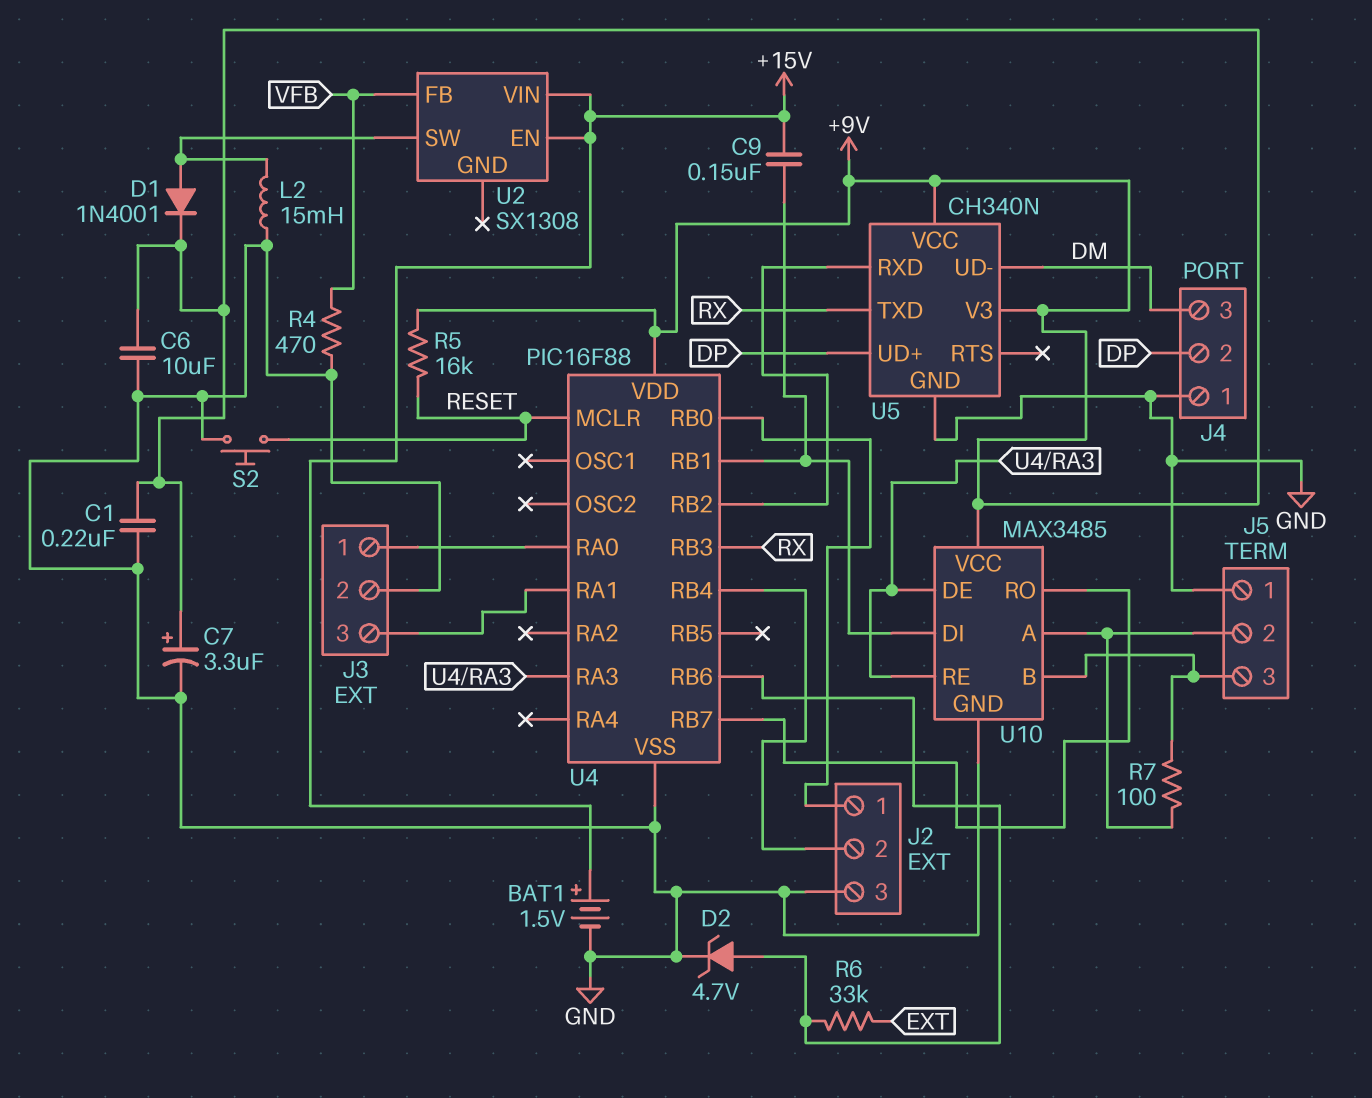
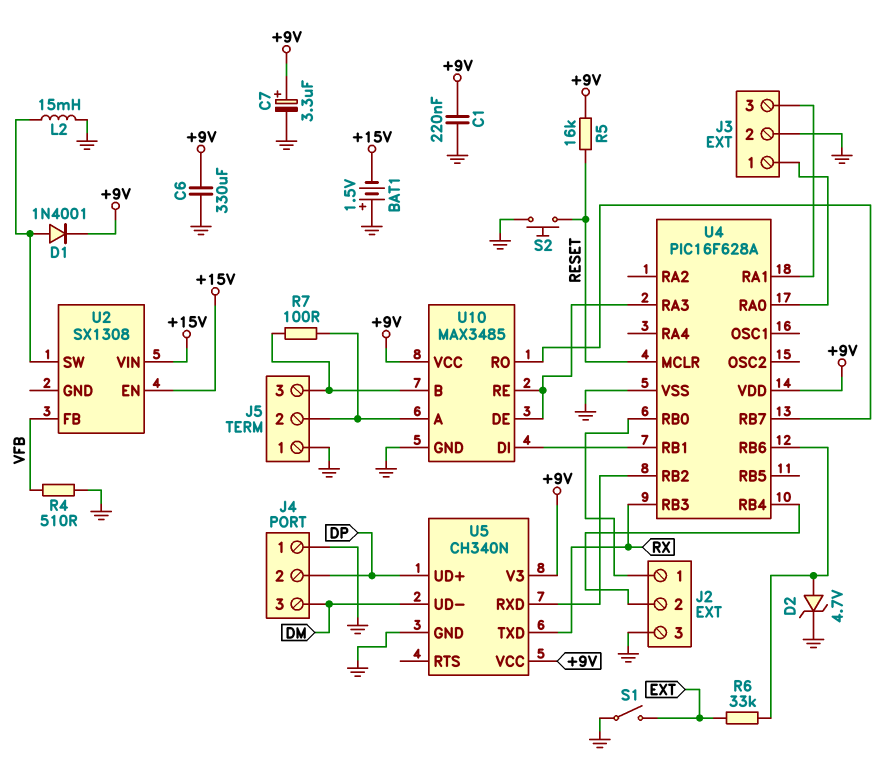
BAT1: 1.5V (plus +15V, minus GND) -> 1.5V (plus GND, minus +15V)
C6: 10uF (+9V, GND) -> 330uF (+9V, GND)
C9: 150nF (+15V, U4/RB1) -> none
R4: 470 (GND, VFB) -> 510 (GND, VFB)
S1: none -> switch (EXT, GND)
U4: PIC16F88 -> PIC16F628A

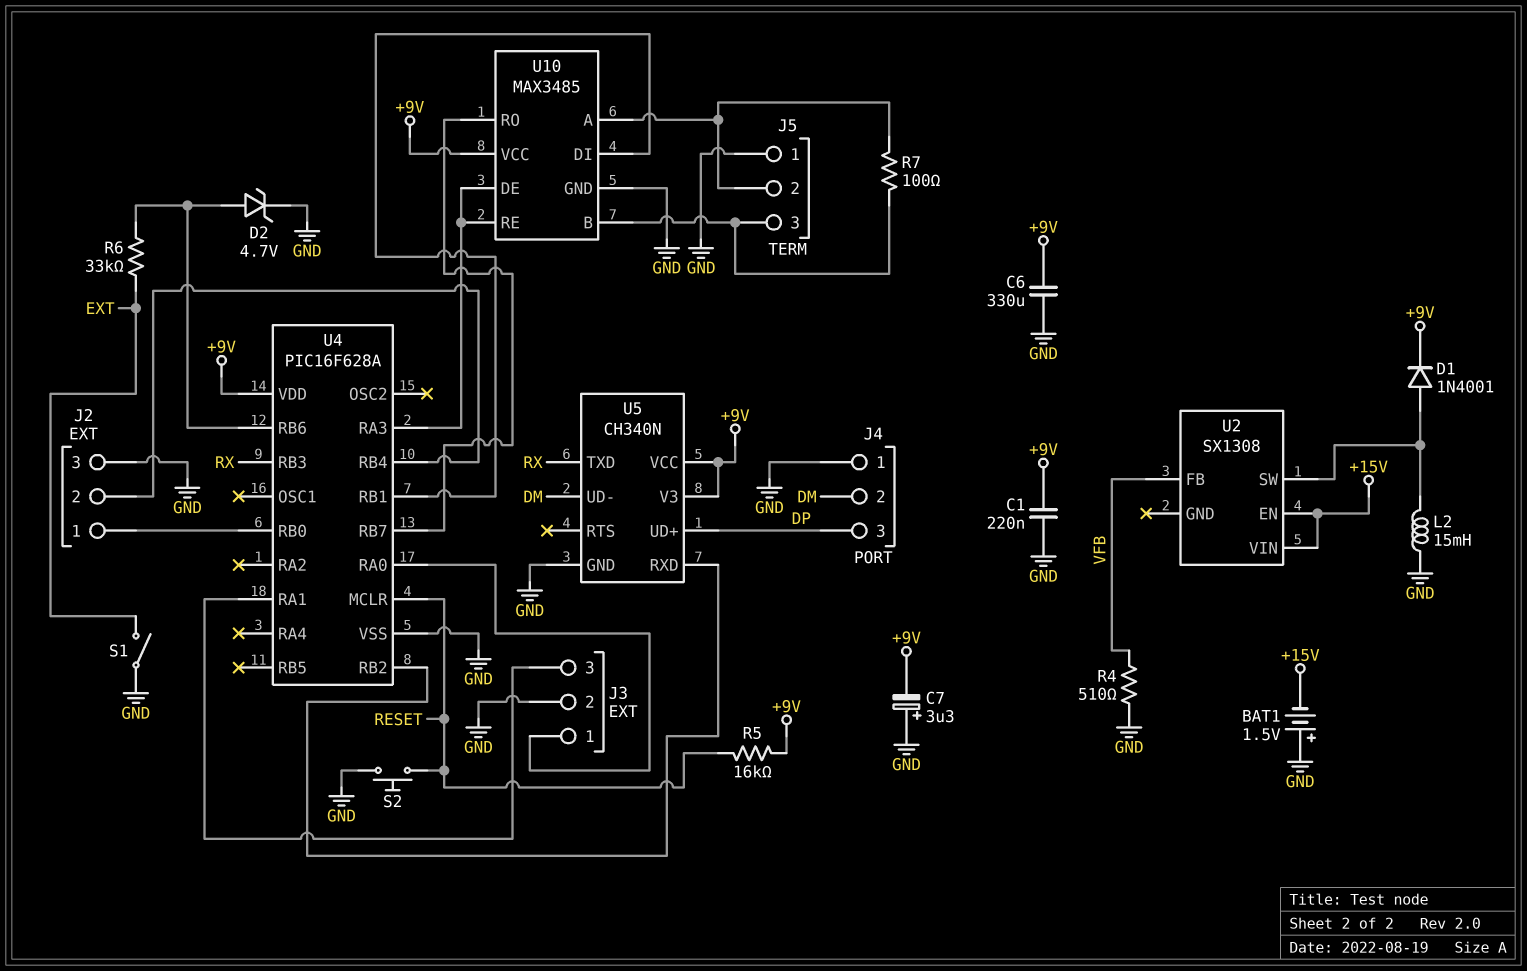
C7: 3.3uF (plus +9V, minus GND) -> 3.3uF (plus GND, minus +9V)
J4 pin 2: DP -> DM
J4 pin 3: DM -> DP

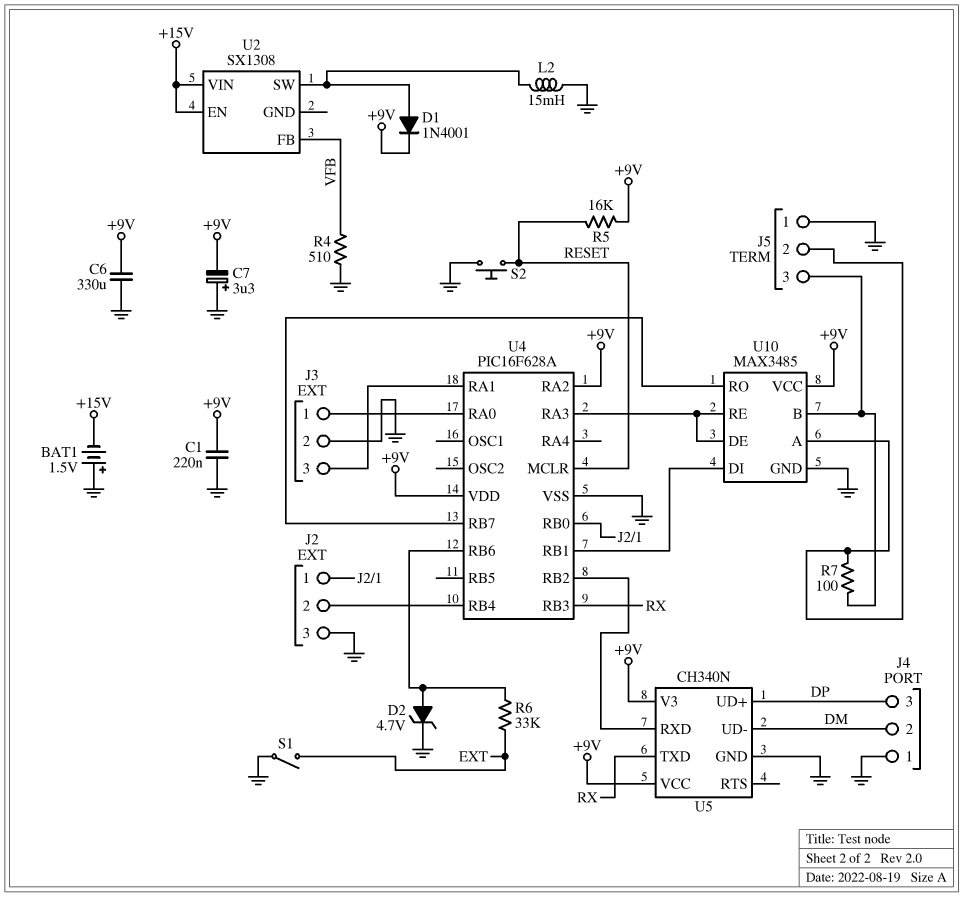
U4 pin RA2: none -> +9V

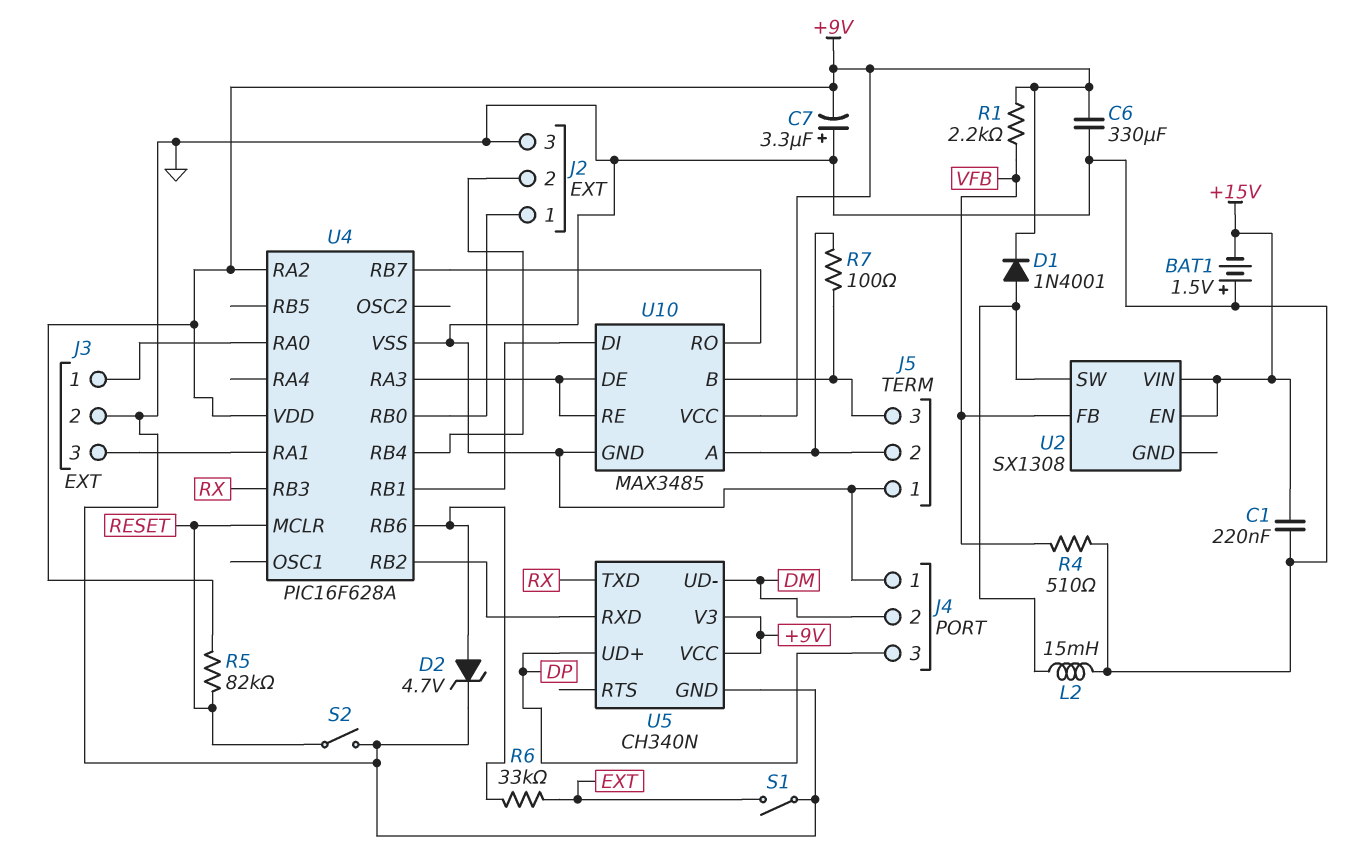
C1: 220nF (+9V, GND) -> 220nF (+15V, GND)
R1: none -> 2.2k (+9V, VFB)
R5: 16k (+9V, RESET) -> 82k (+9V, RESET)
S2: button (GND, RESET) -> switch (GND, RESET)

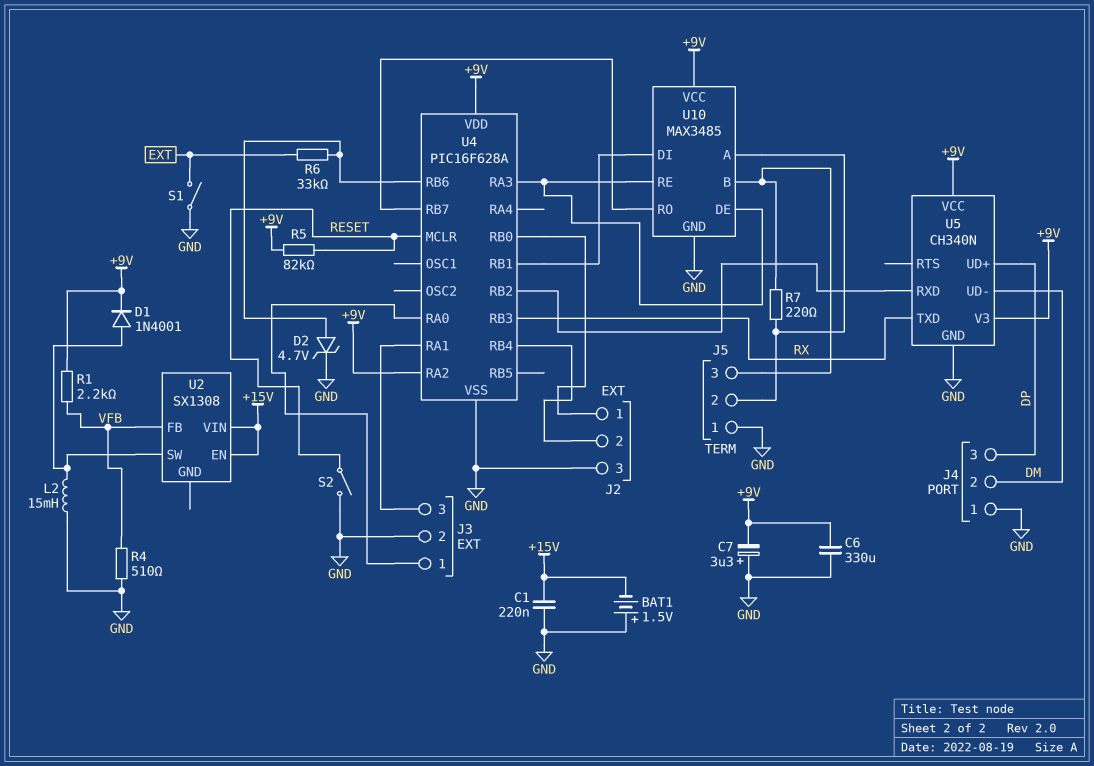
R7: 100 (J5/2, J5/3) -> 220 (J5/2, J5/3)

